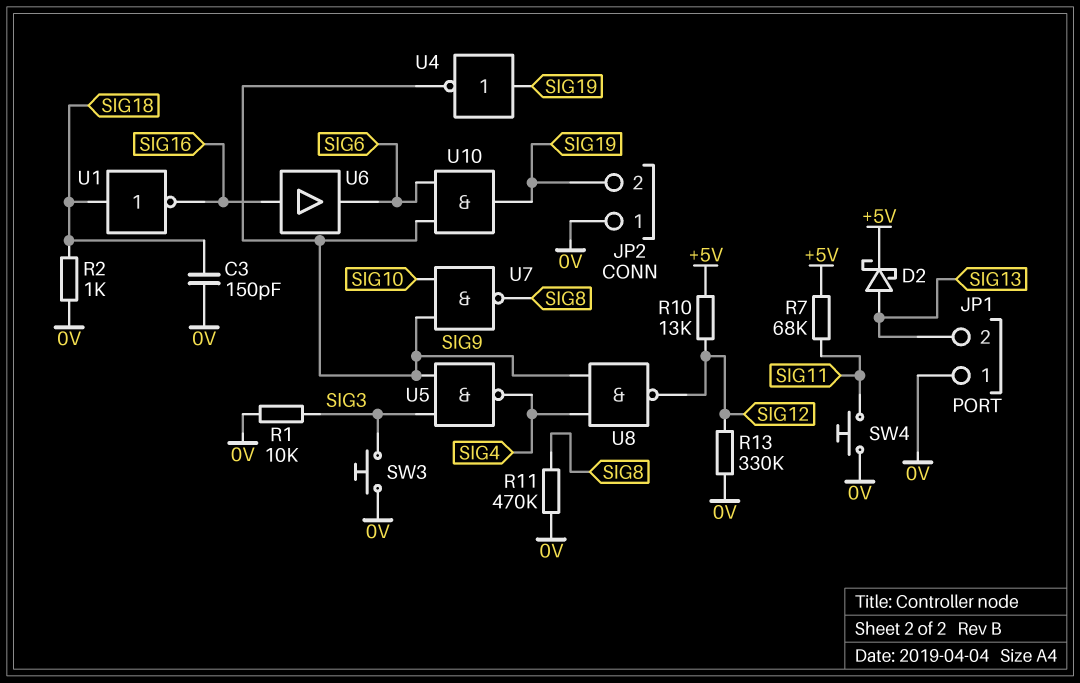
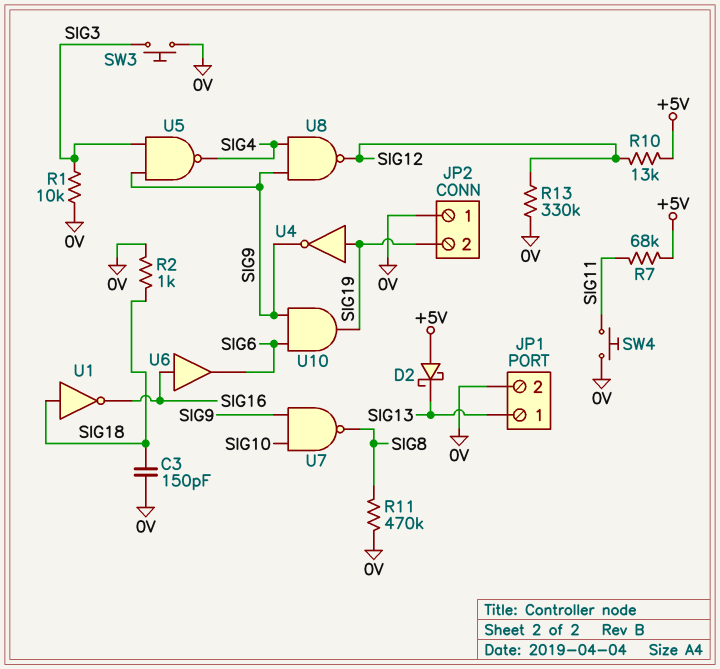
D2: schottky (A SIG13, K +5V) -> schottky (A +5V, K SIG13)
JP1 pin 1: 0V -> SIG13
JP1 pin 2: SIG13 -> 0V

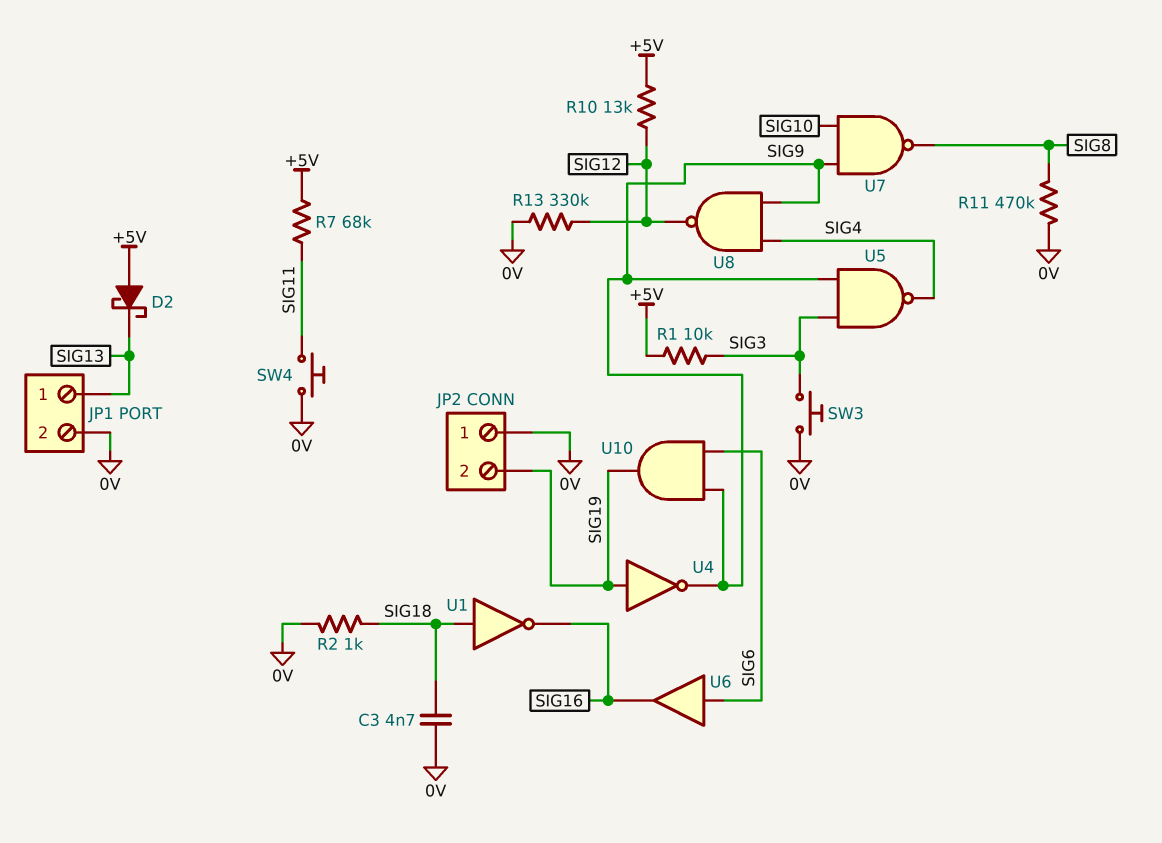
C3: 150pF (0V, SIG18) -> 4.7nF (0V, SIG18)
R1: 10k (0V, SIG3) -> 10k (+5V, SIG3)
U6: buffer (in SIG16, out SIG6) -> buffer (in SIG6, out SIG16)

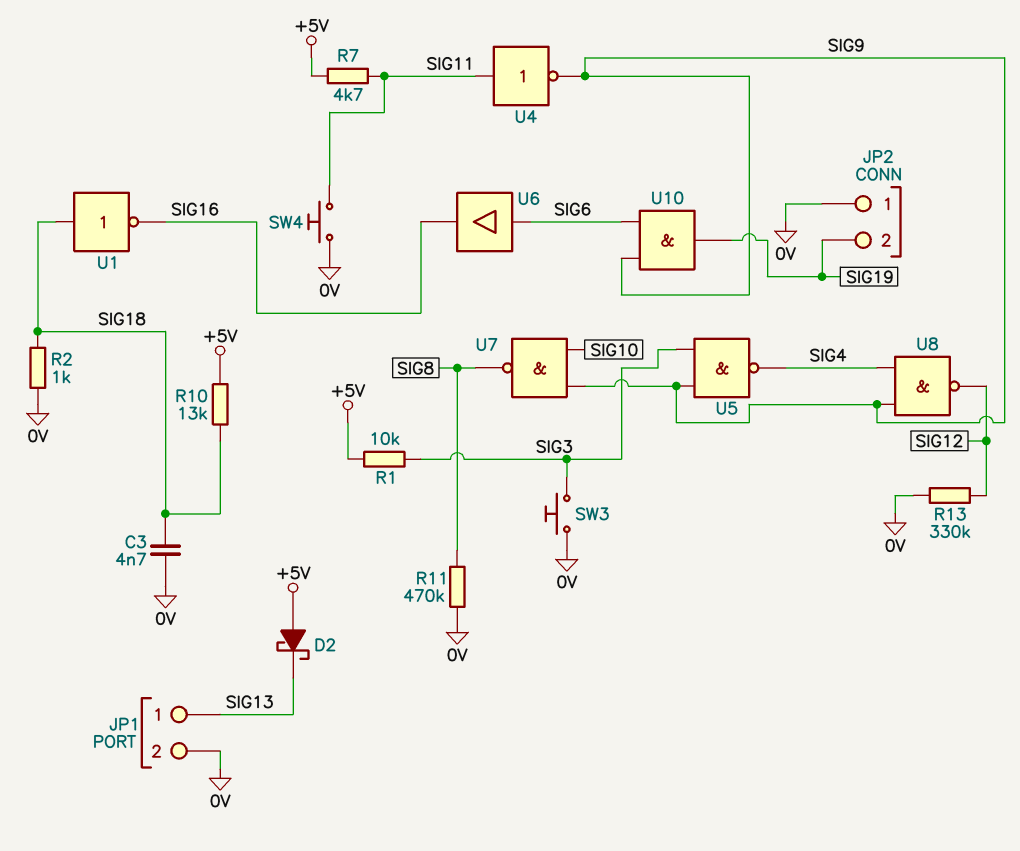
R7: 68k (+5V, SIG11) -> 4.7k (+5V, SIG11)
R10: 13k (+5V, SIG12) -> 13k (+5V, SIG18)
U4: NOT (in SIG19, out SIG9) -> NOT (in SIG11, out SIG9)

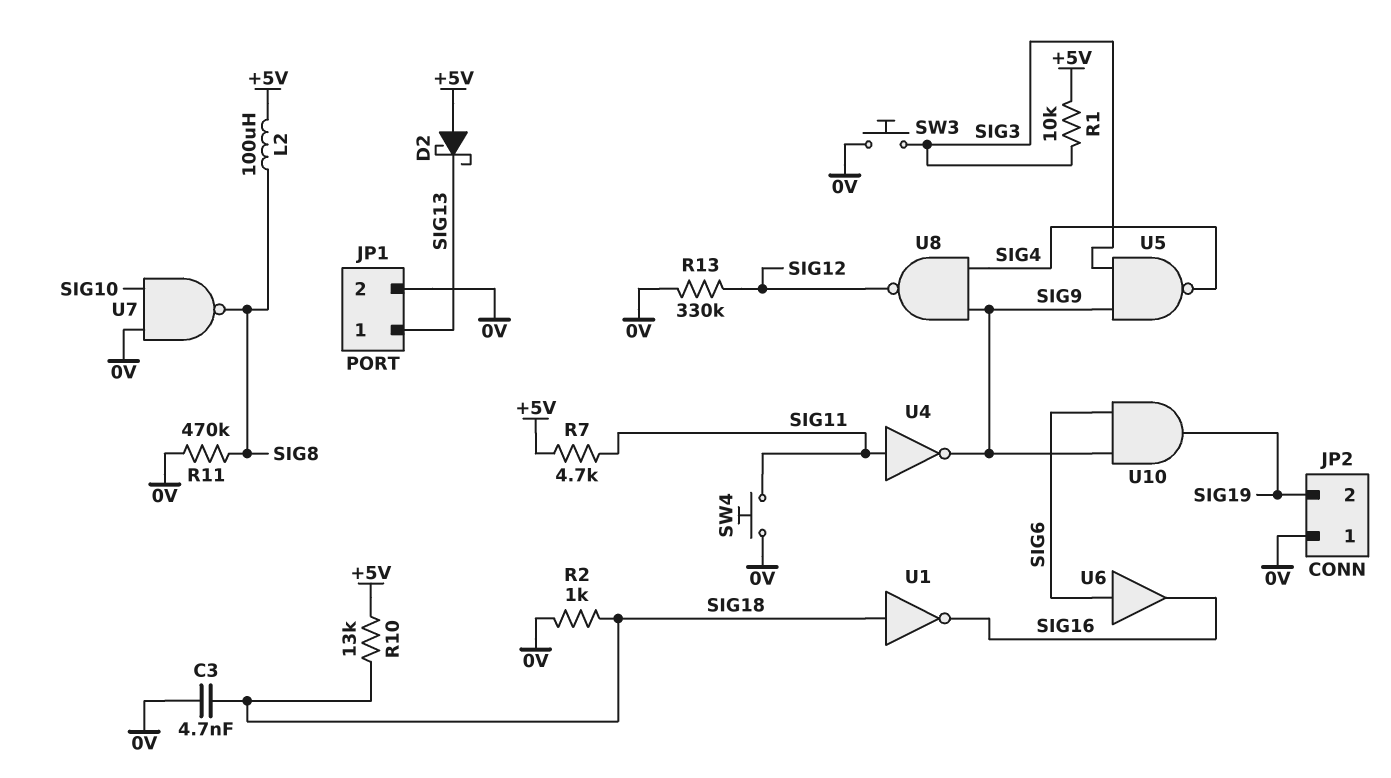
L2: none -> 100uH (+5V, SIG8)
U7: NAND (in SIG9, in SIG10, out SIG8) -> NAND (in 0V, in SIG10, out SIG8)

